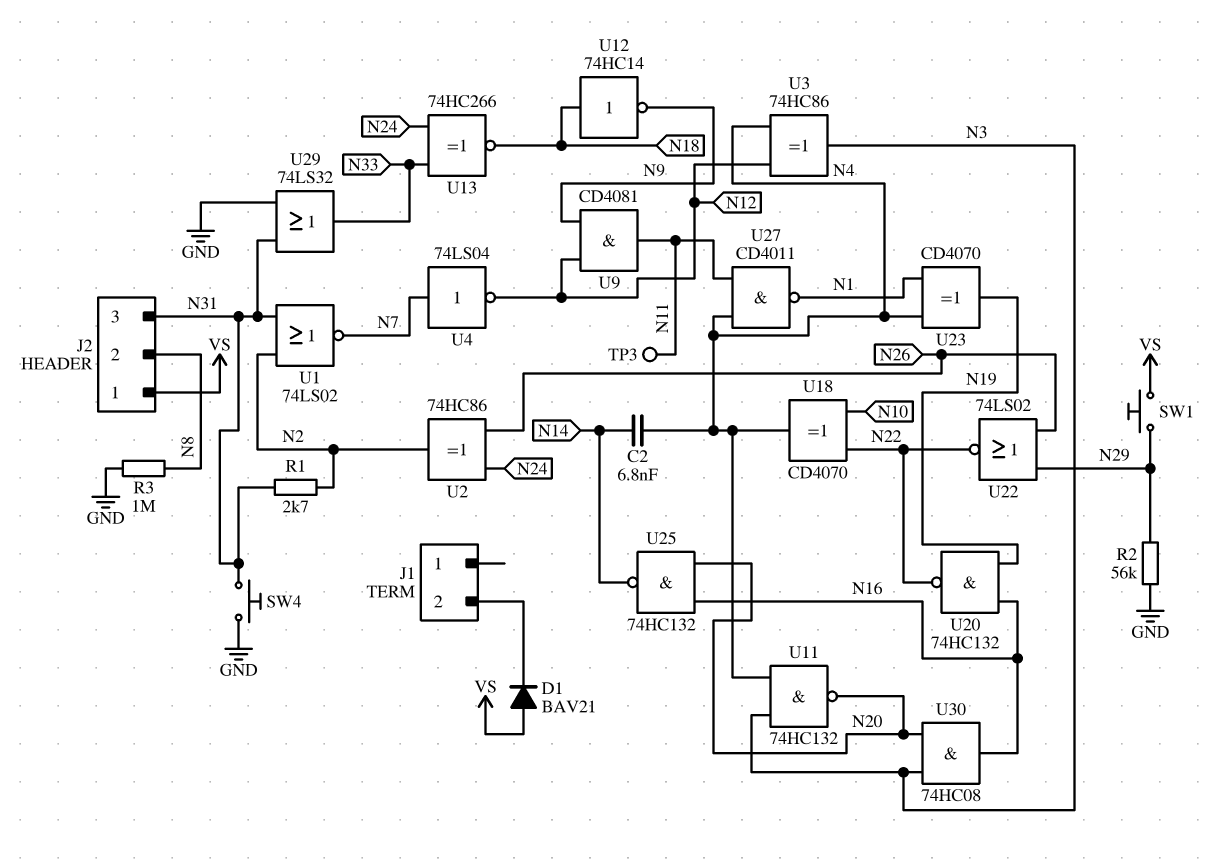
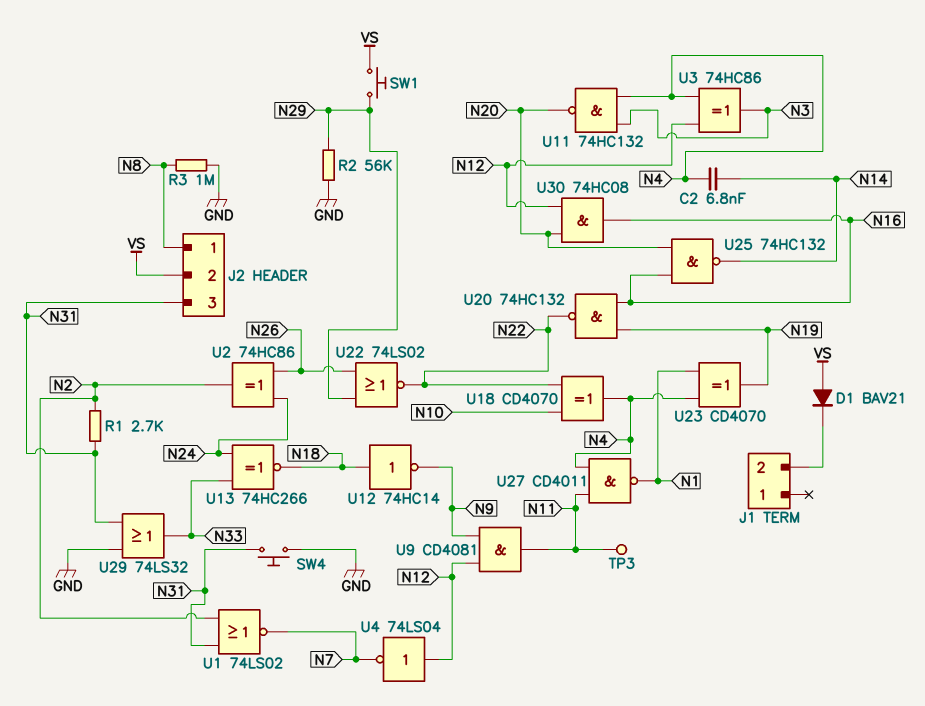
J2 pin 1: VS -> N8
J2 pin 2: N8 -> VS
U4: NOT 74LS04 (in N7, out N12) -> NOT 74LS04 (in N12, out N7)
U30: AND 74HC08 (in N3, in N20, out N16) -> AND 74HC08 (in N12, in N20, out N16)

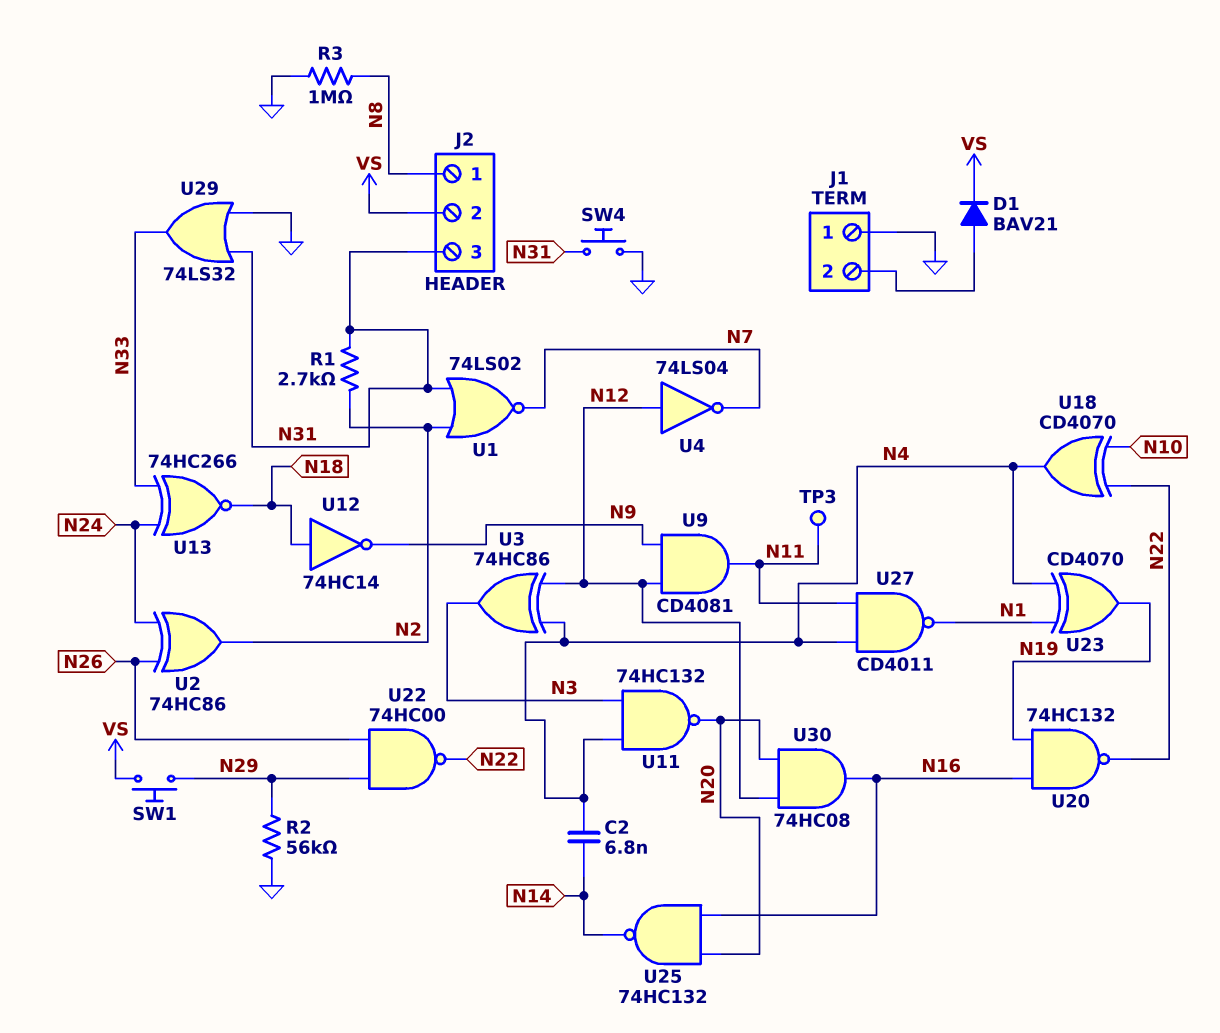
D1: diode BAV21 (A VS, K J1/2) -> diode BAV21 (A J1/2, K VS)
J1 pin 1: none -> GND
U22: NOR 74LS02 (in N26, in N29, out N22) -> NAND 74HC00 (in N26, in N29, out N22)

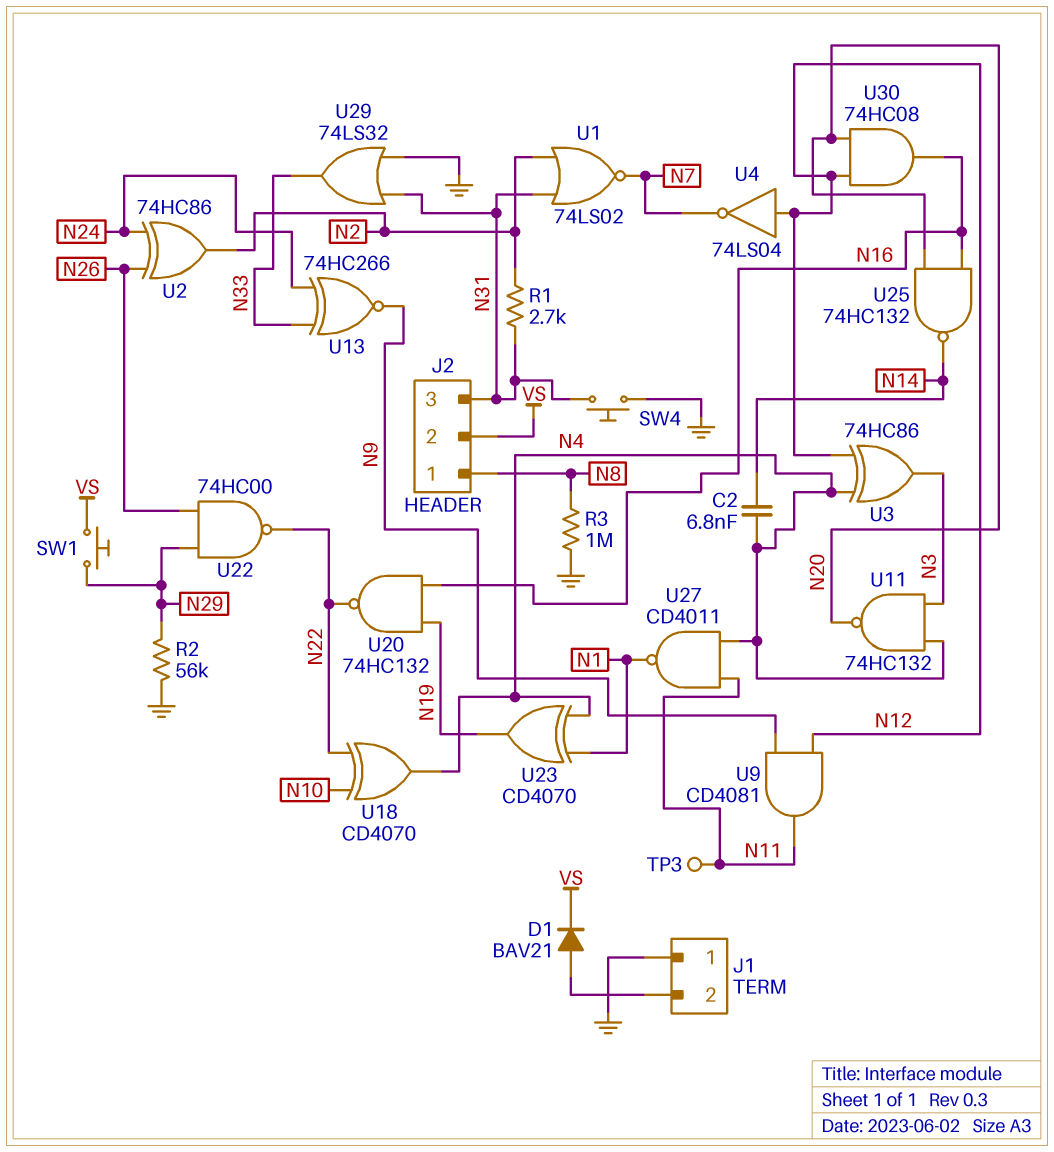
U12: NOT 74HC14 (in N18, out N9) -> none
U13: XNOR 74HC266 (in N24, in N33, out N18) -> XNOR 74HC266 (in N24, in N33, out N9)

